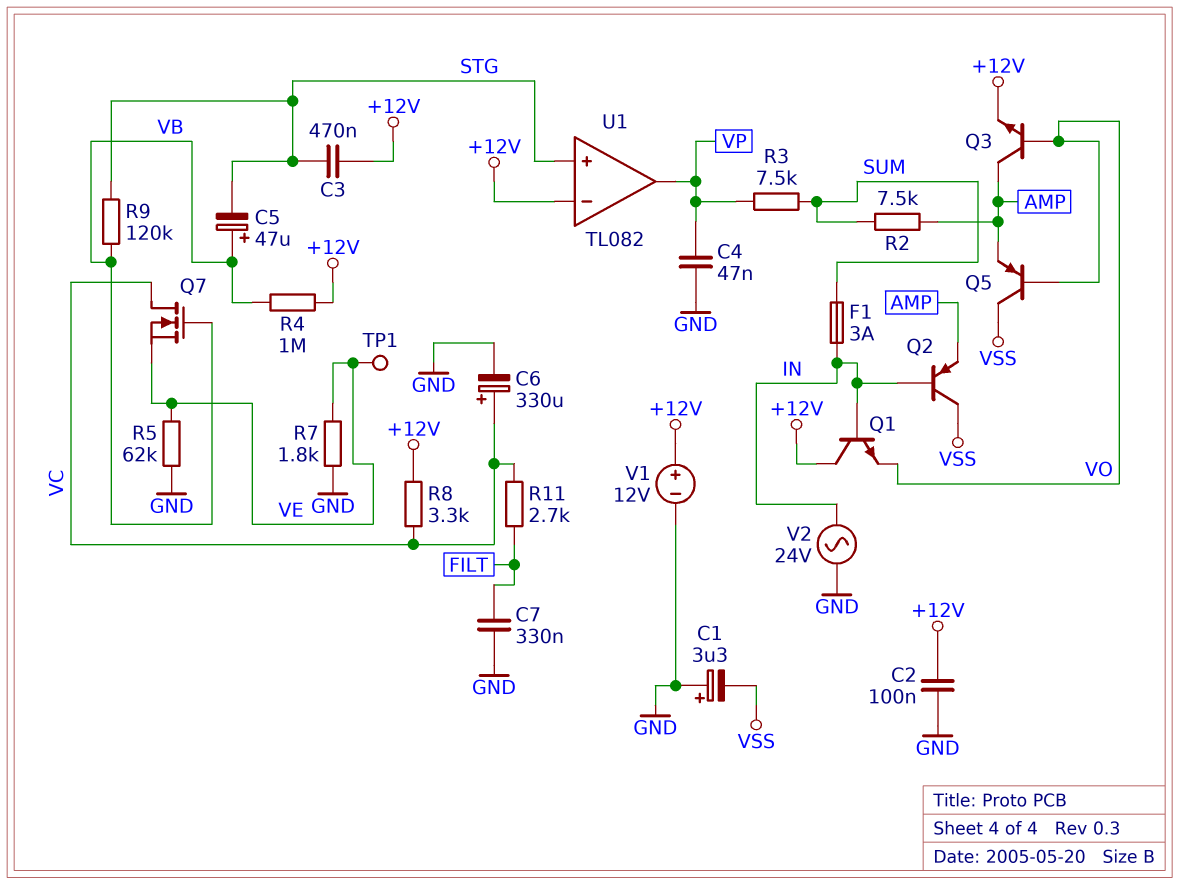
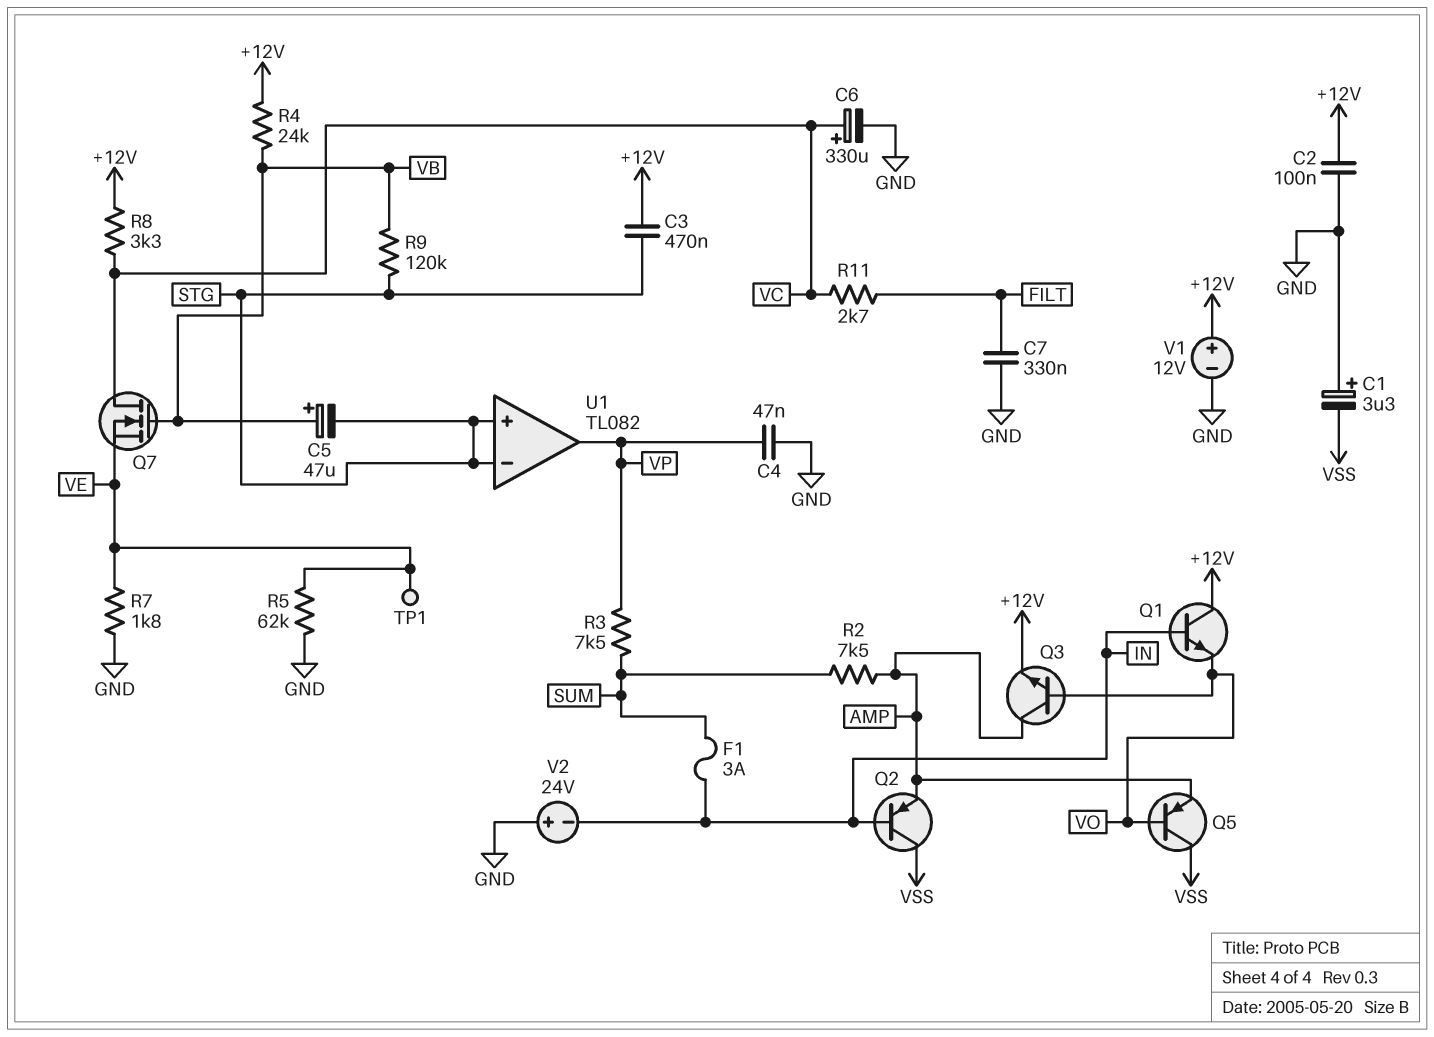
R4: 1M (+12V, VB) -> 24k (+12V, VB)
U1 pin in-: +12V -> STG
V2: AC 24V (GND, IN) -> 24V (plus GND, minus IN)

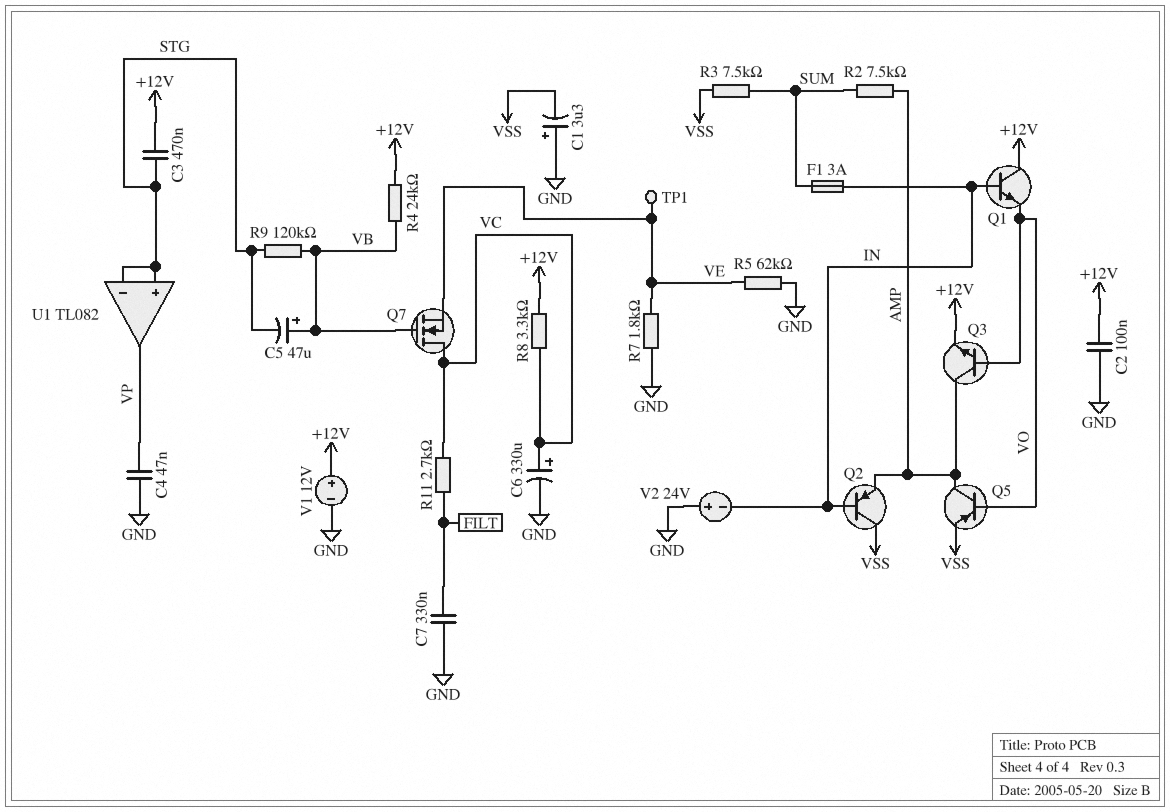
Q5: PNP (B VO, C VSS, E AMP) -> PNP (B VO, C AMP, E VSS)
R3: 7.5k (SUM, VP) -> 7.5k (SUM, VSS)

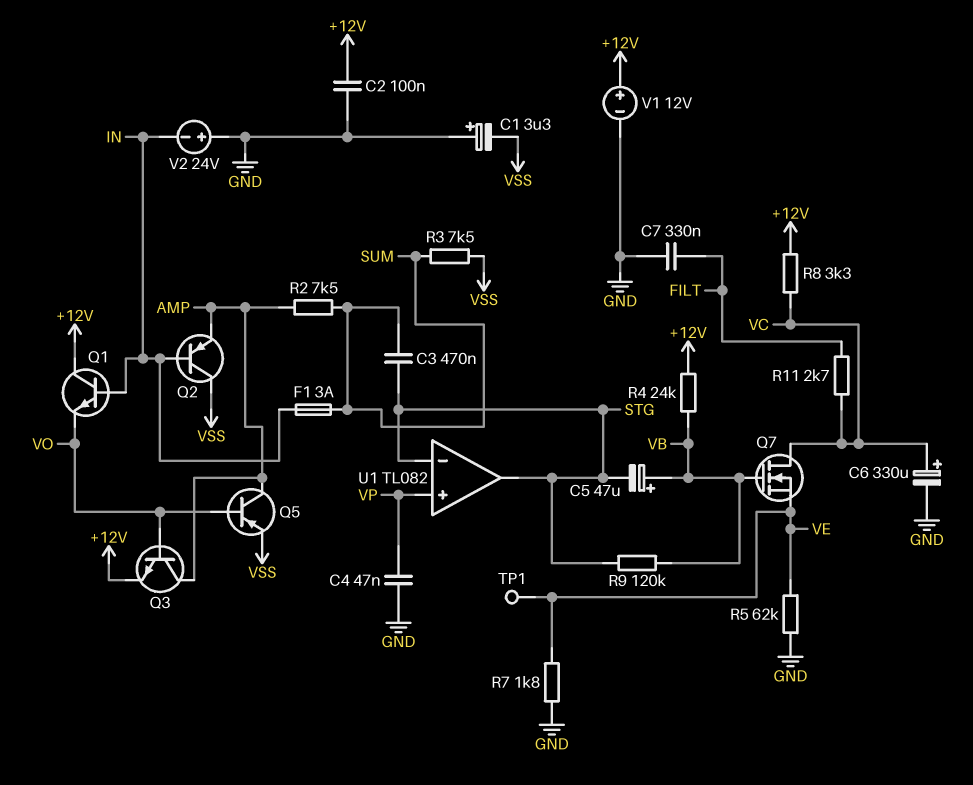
C3: 470nF (+12V, STG) -> 470nF (STG, SUM)
U1 pin in+: STG -> VP
U1 pin out: VP -> STG

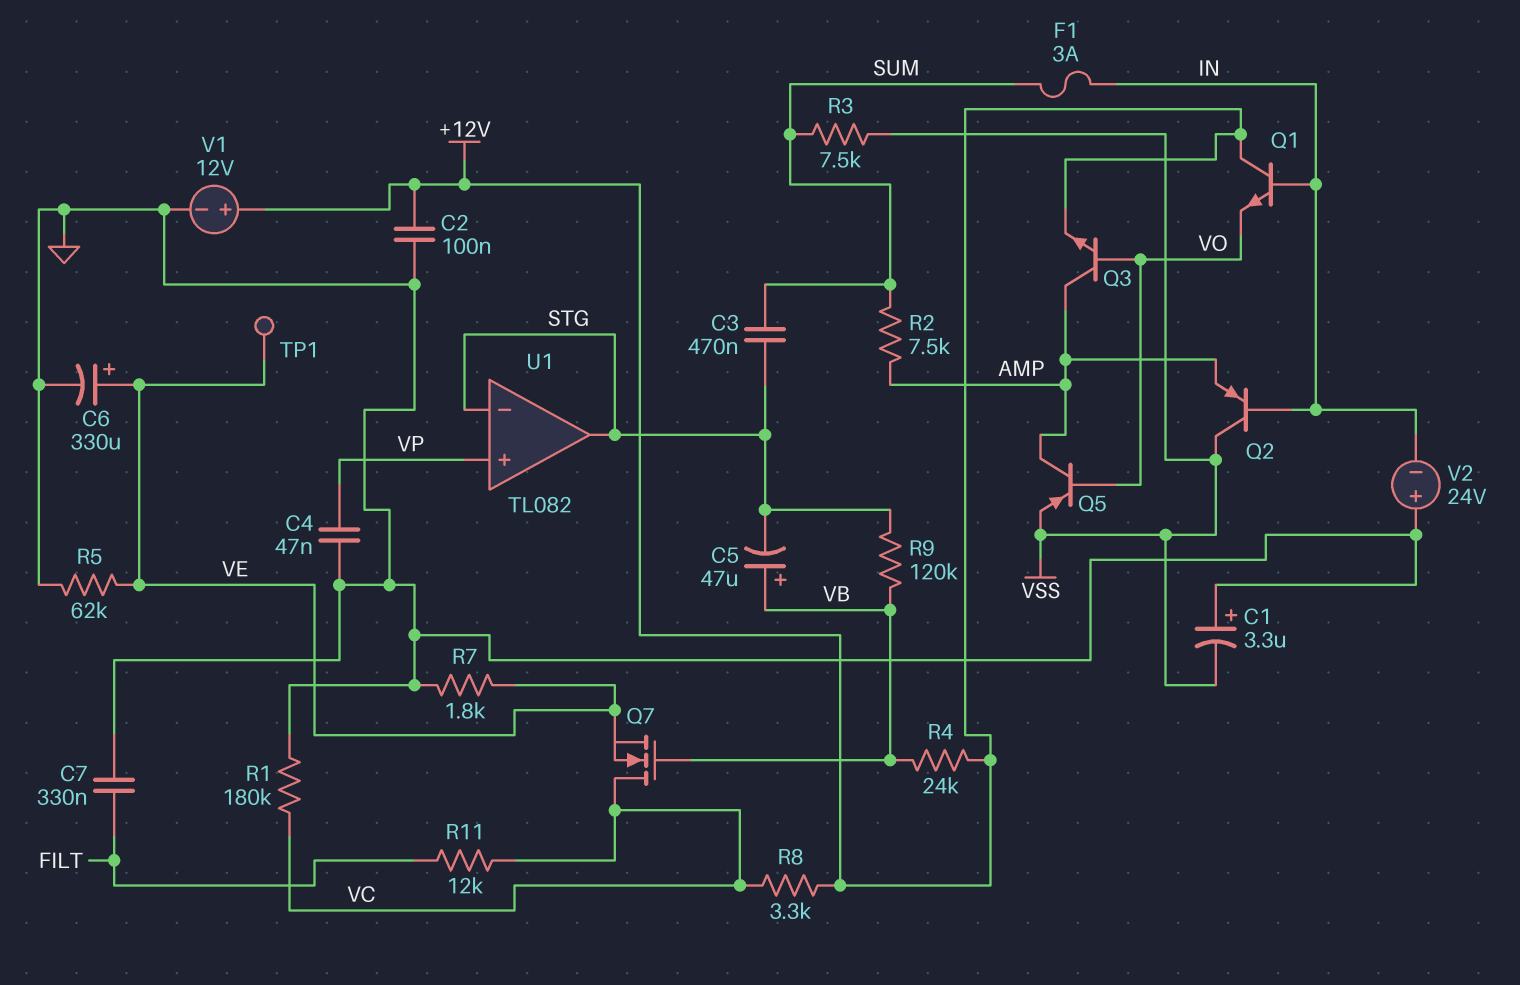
C6: 330uF (plus VC, minus GND) -> 330uF (plus VE, minus GND)
R1: none -> 180k (GND, VC)
R11: 2.7k (FILT, VC) -> 12k (FILT, VC)

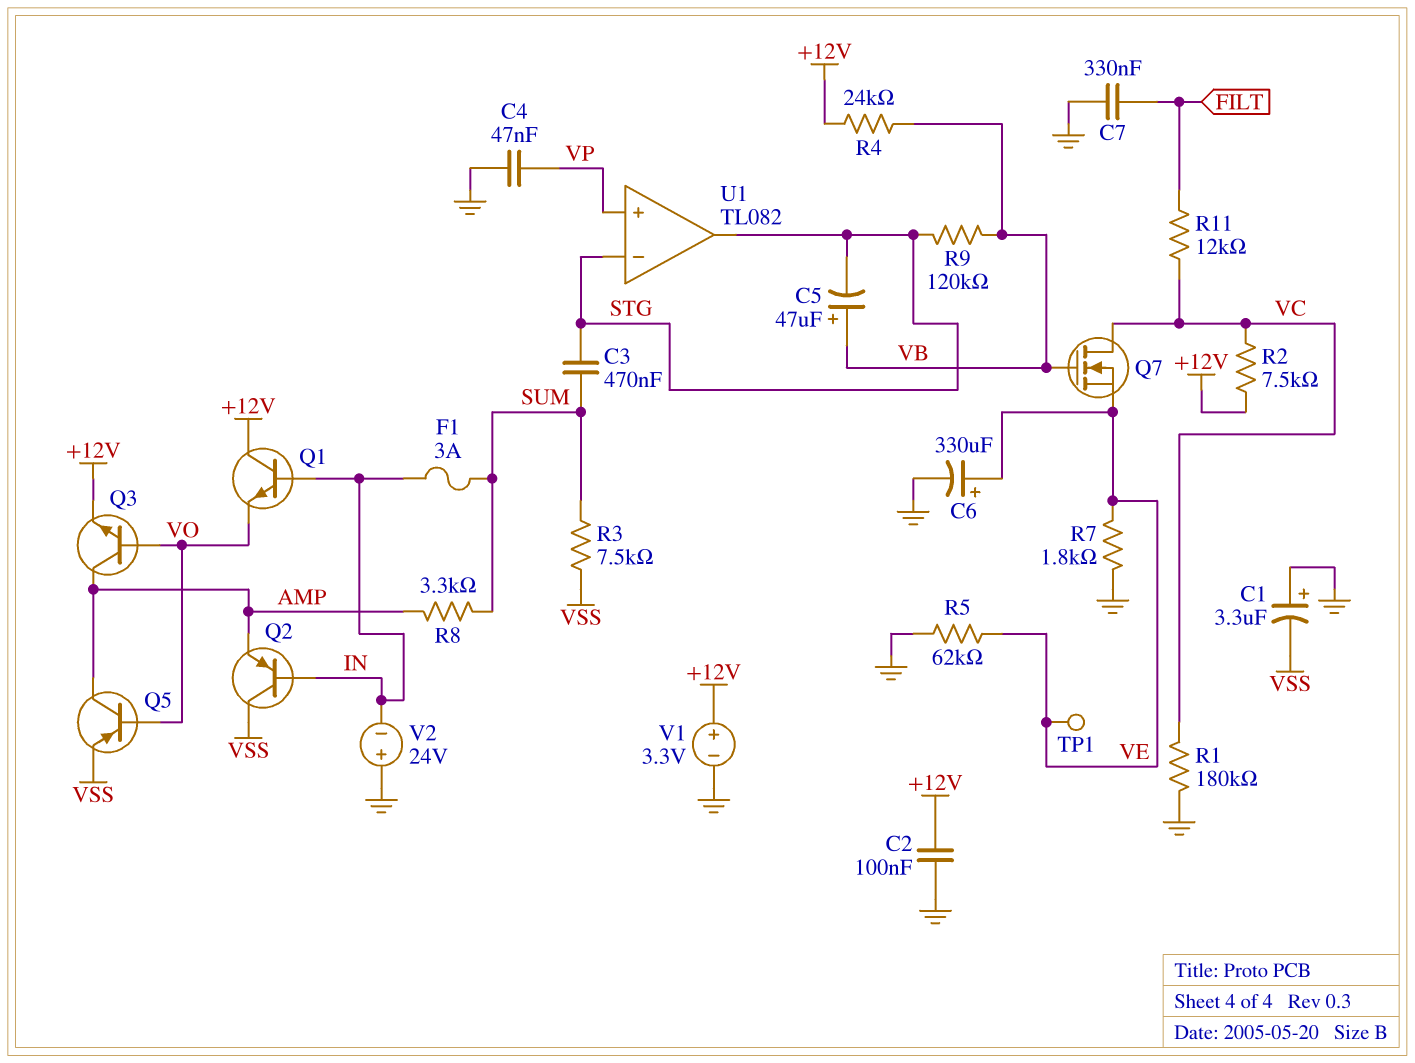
R2: 7.5k (AMP, SUM) -> 7.5k (+12V, VC)
R8: 3.3k (+12V, VC) -> 3.3k (AMP, SUM)
V1: 12V (plus +12V, minus GND) -> 3.3V (plus +12V, minus GND)

